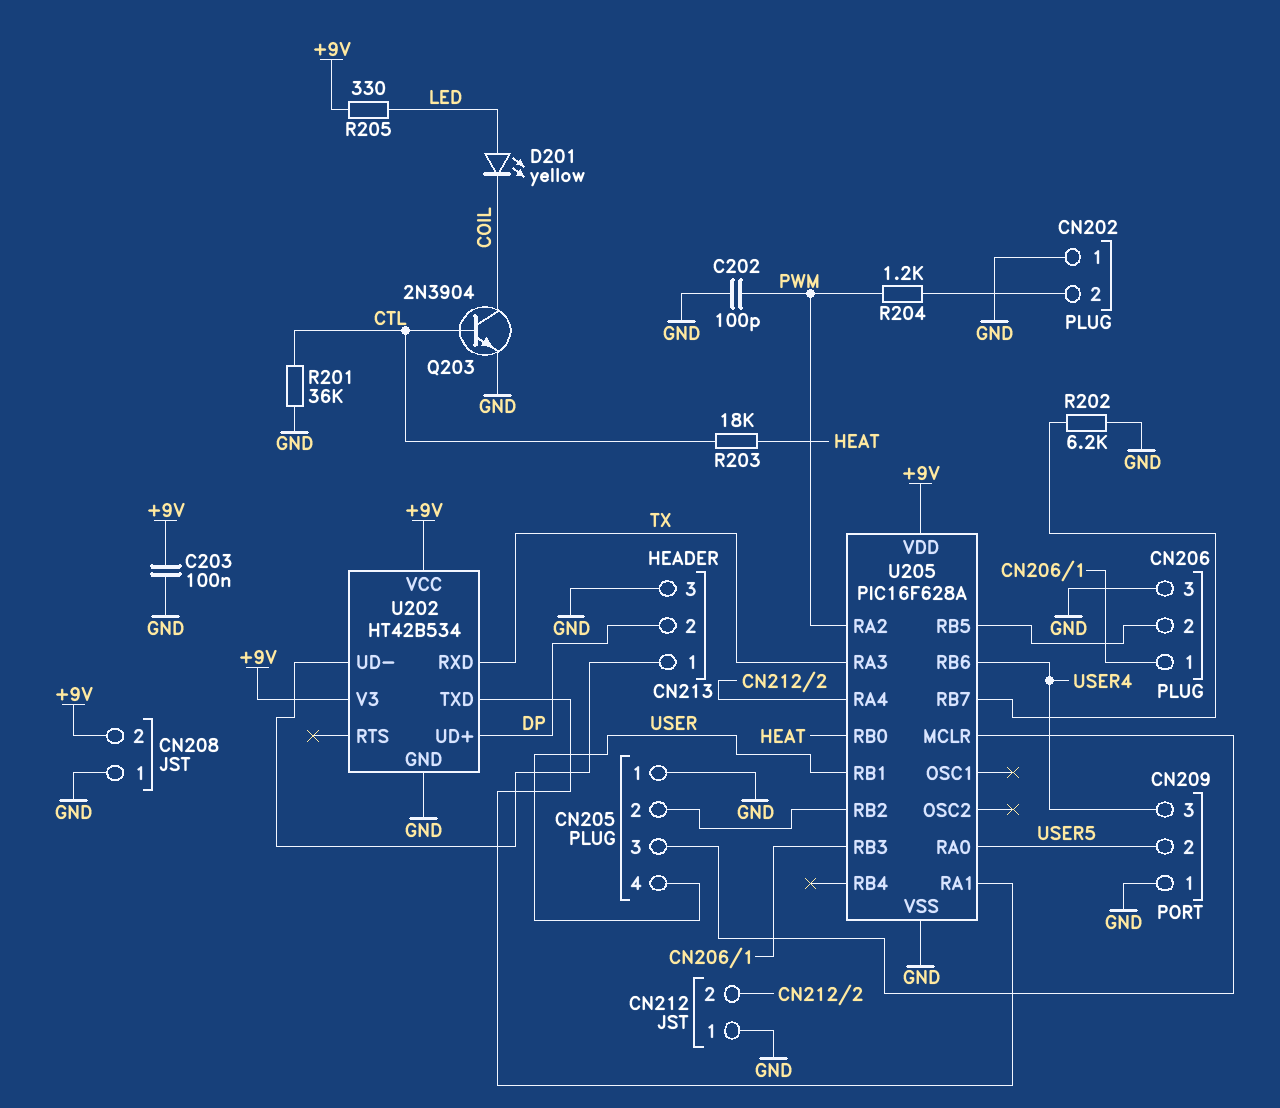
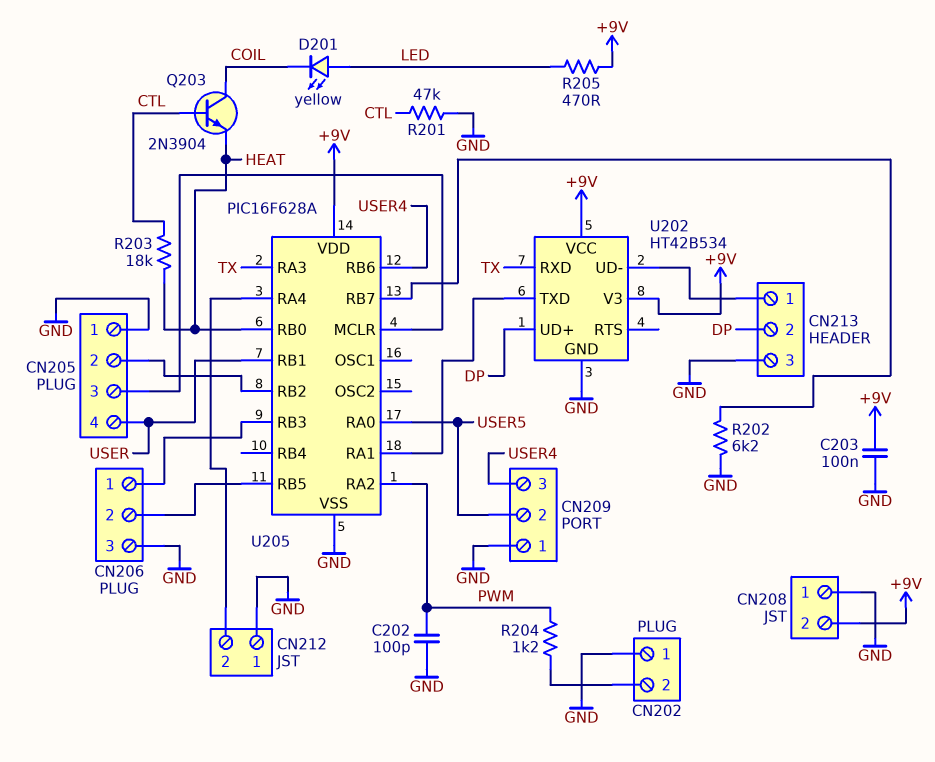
Q203: NPN 2N3904 (B CTL, C COIL, E GND) -> NPN 2N3904 (B CTL, C COIL, E HEAT)
R201: 36k (CTL, GND) -> 47k (CTL, GND)
R205: 330 (+9V, LED) -> 470 (+9V, LED)

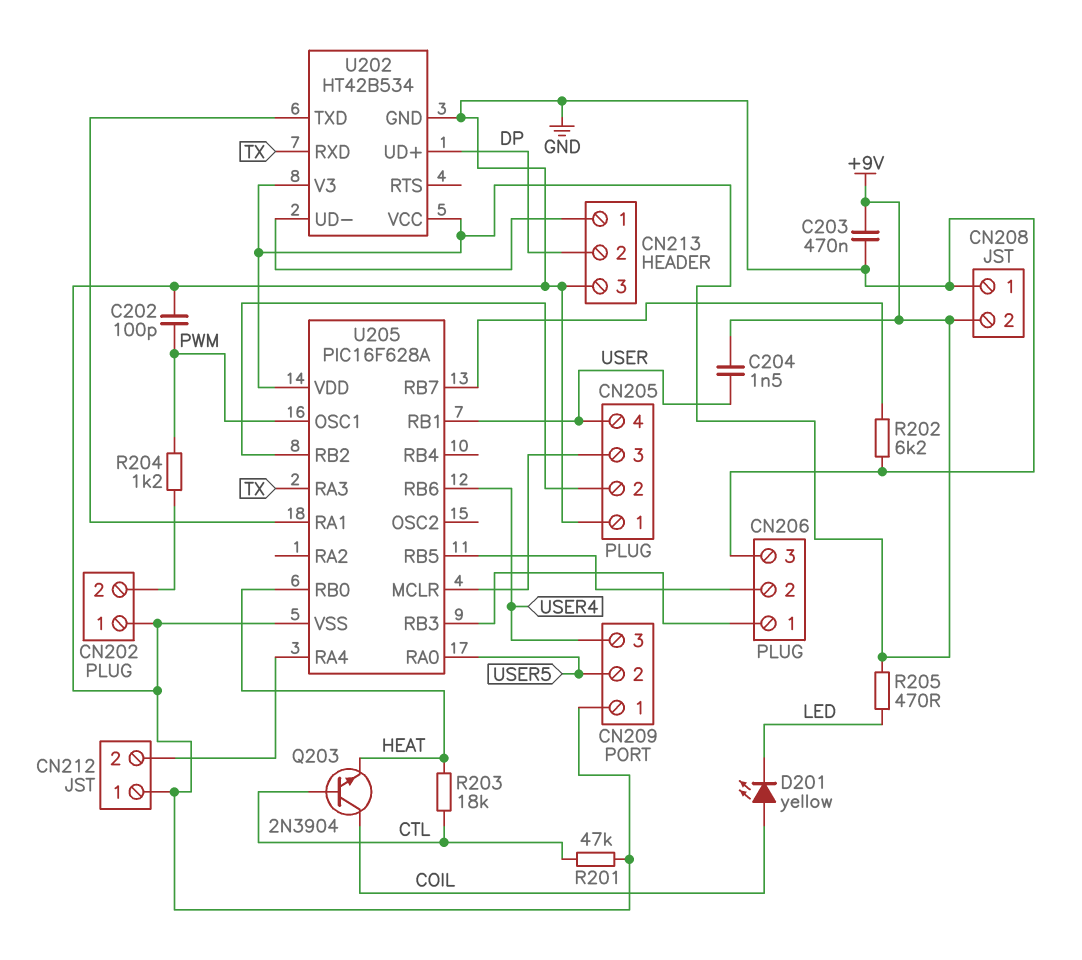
C203: 100nF (+9V, GND) -> 470nF (+9V, GND)
C204: none -> 1.5nF (+9V, USER)
D201: LED yellow (A LED, K COIL) -> LED yellow (A COIL, K LED)
U205 pin OSC1: none -> PWM
U205 pin RA2: PWM -> none

